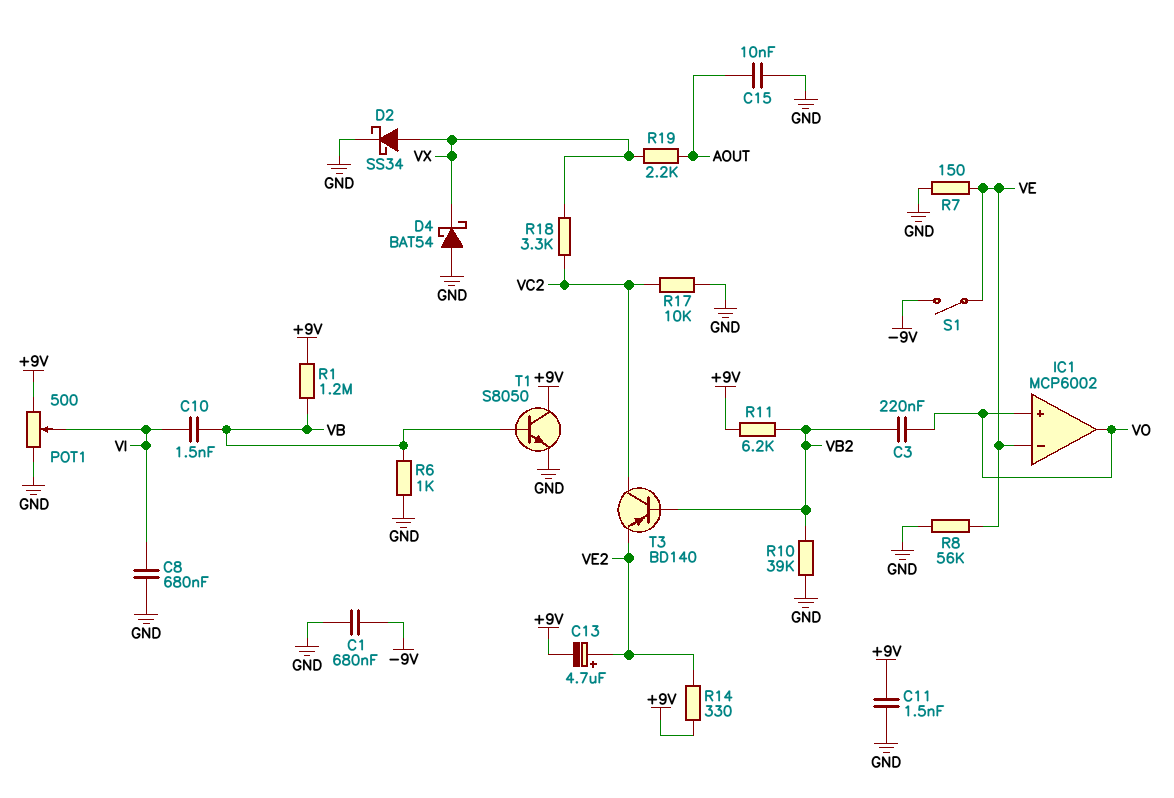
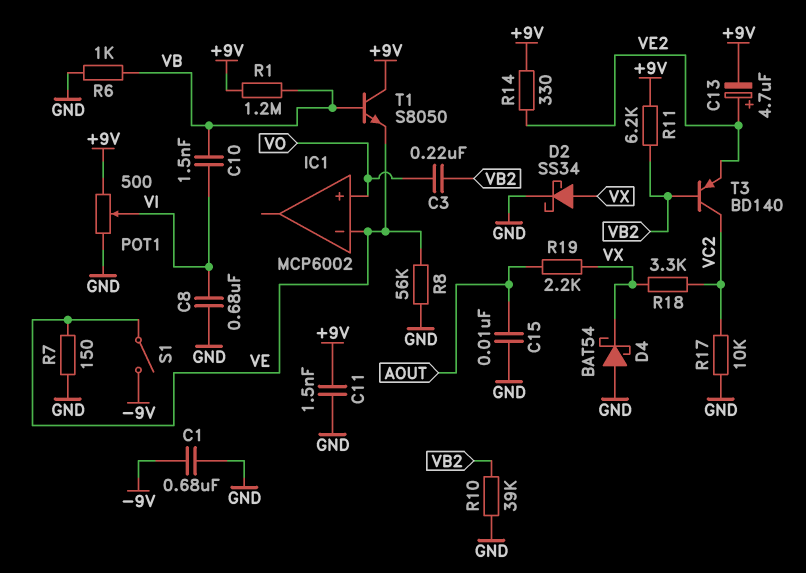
IC1 pin out: VO -> none
T1: NPN S8050 (B VB, C +9V, E GND) -> NPN S8050 (B VB, C +9V, E VE)

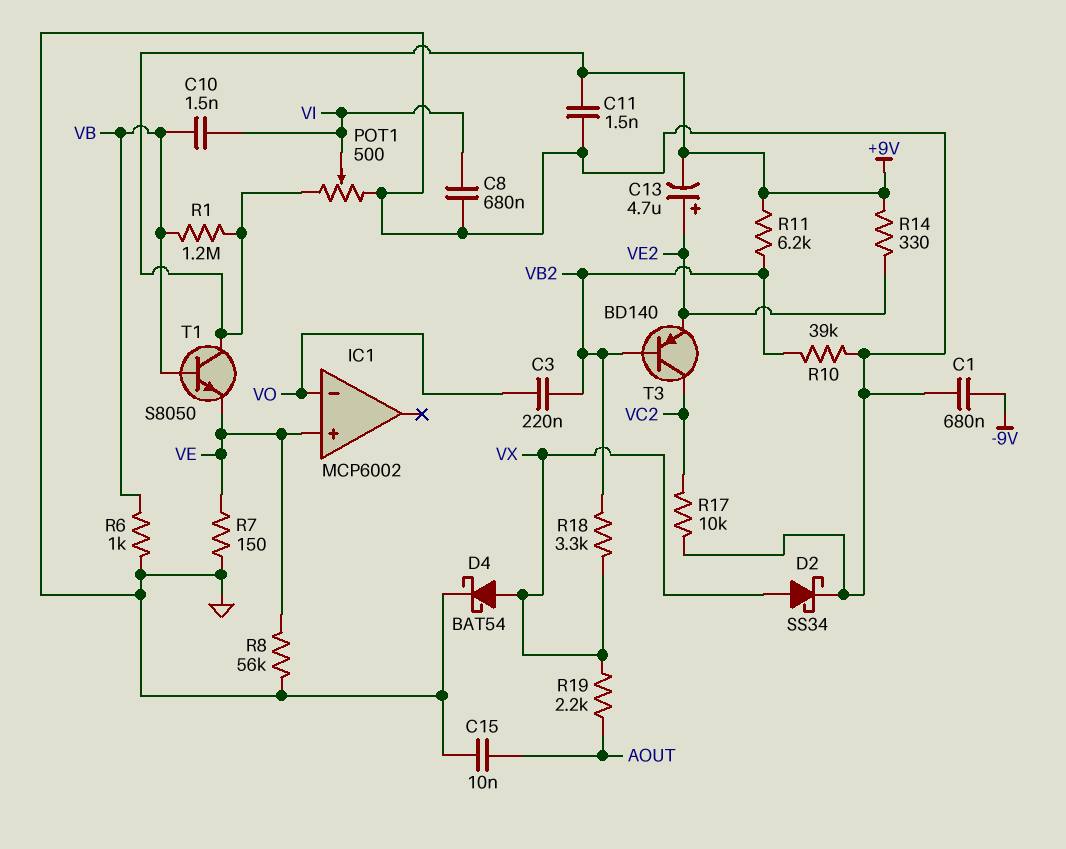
D4: schottky BAT54 (A GND, K VX) -> schottky BAT54 (A VX, K GND)
IC1 pin in+: VO -> VE
IC1 pin in-: VE -> VO
R18: 3.3k (VC2, VX) -> 3.3k (VB2, VX)
S1: switch (-9V, VE) -> none

